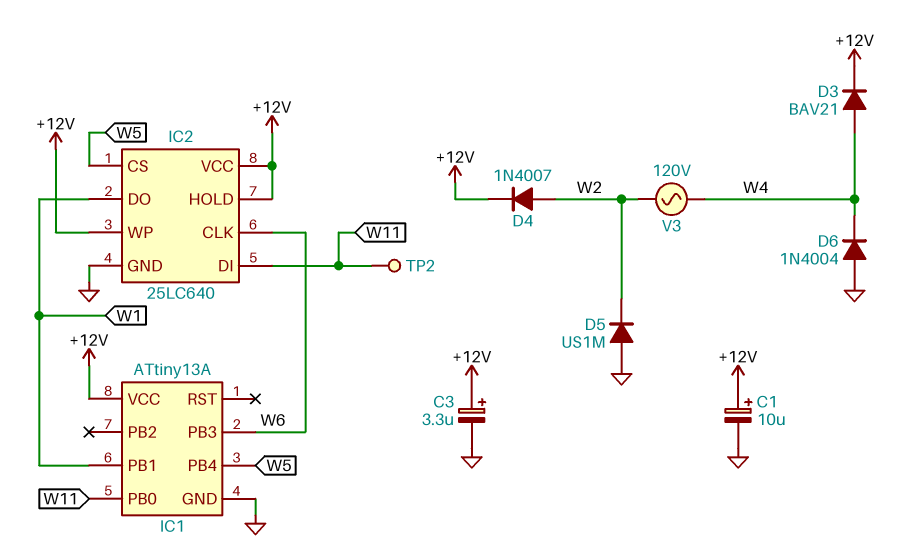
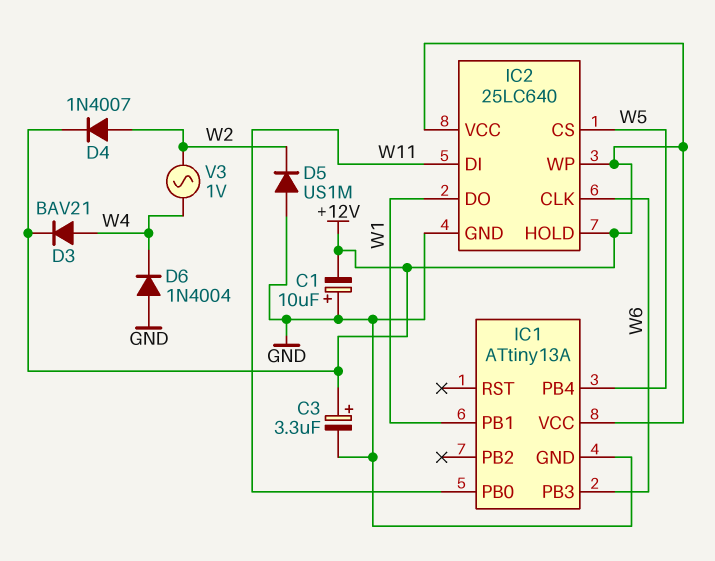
C1: 10uF (plus +12V, minus GND) -> 10uF (plus GND, minus +12V)
TP2: test point (W11) -> none
V3: AC 120V (W2, W4) -> AC 1V (W2, W4)

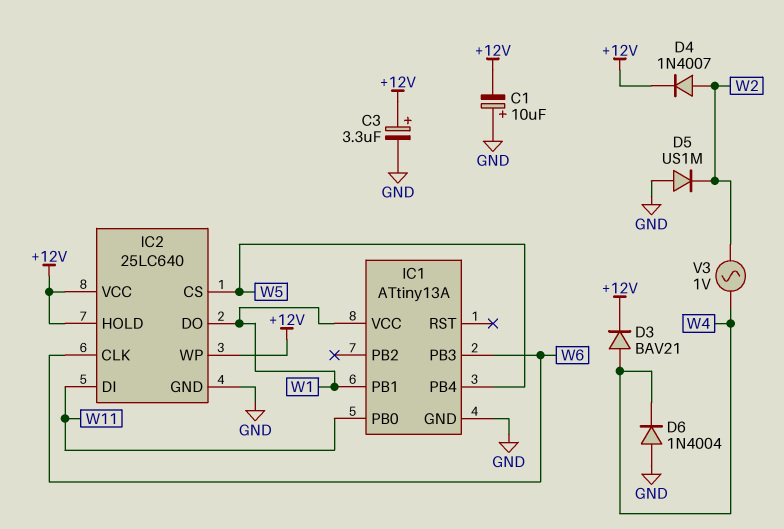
IC1 pin VCC: +12V -> W1

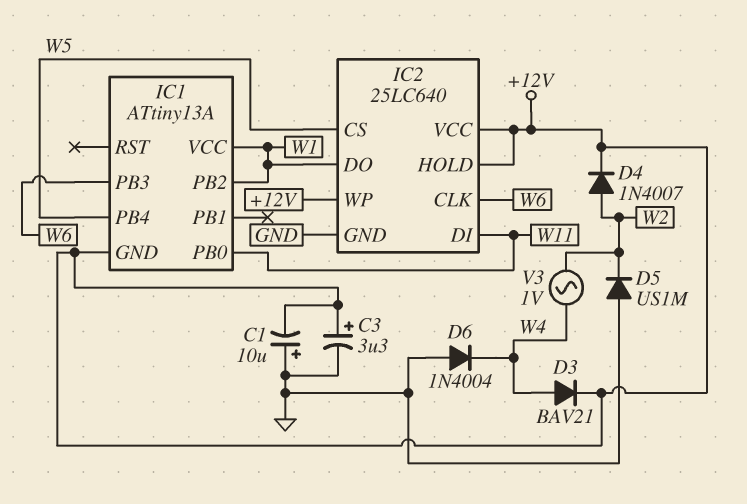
IC1 pin GND: GND -> +12V
IC1 pin PB1: W1 -> none
IC1 pin PB2: none -> W1

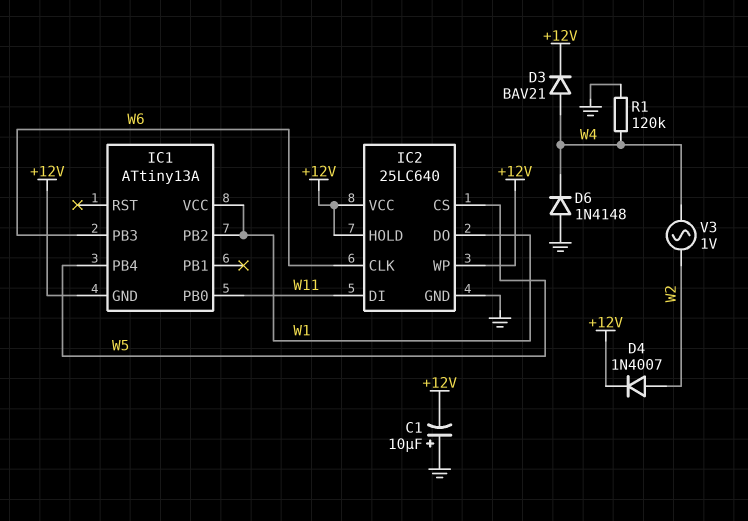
C3: 3.3uF (plus +12V, minus GND) -> none
D5: diode US1M (A GND, K W2) -> none
D6: diode 1N4004 (A GND, K W4) -> diode 1N4148 (A GND, K W4)
R1: none -> 120k (GND, W4)

